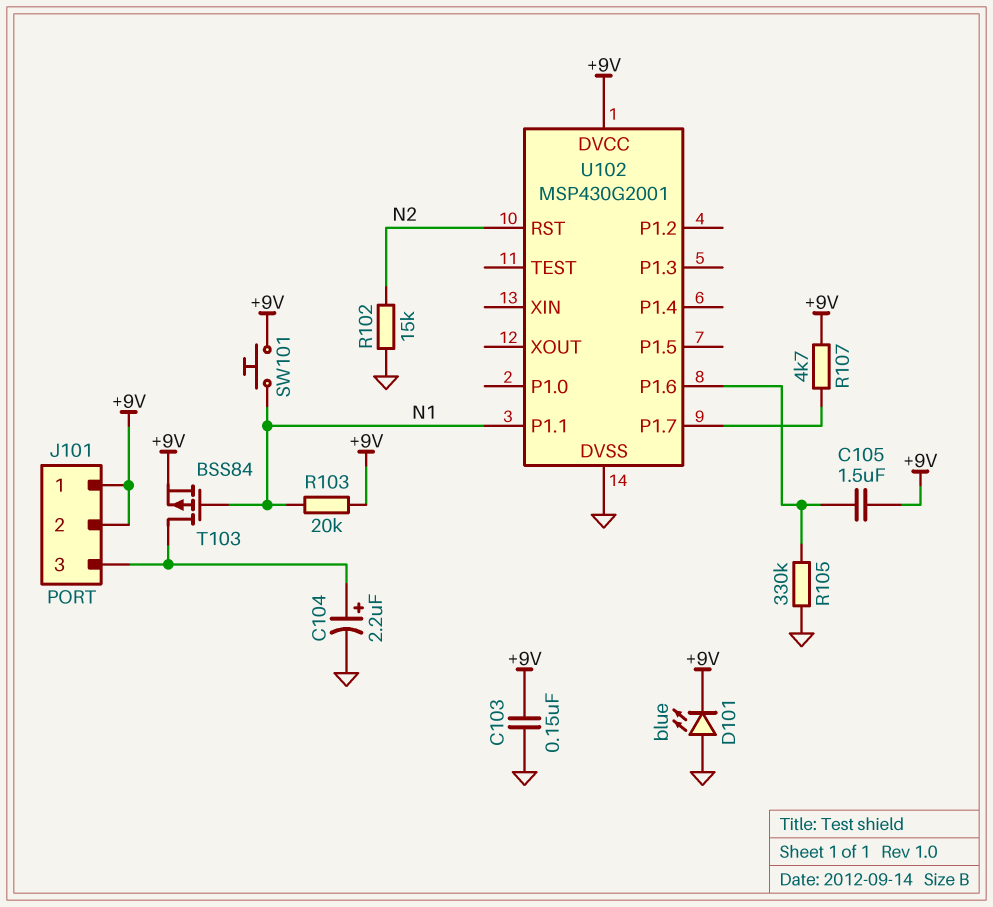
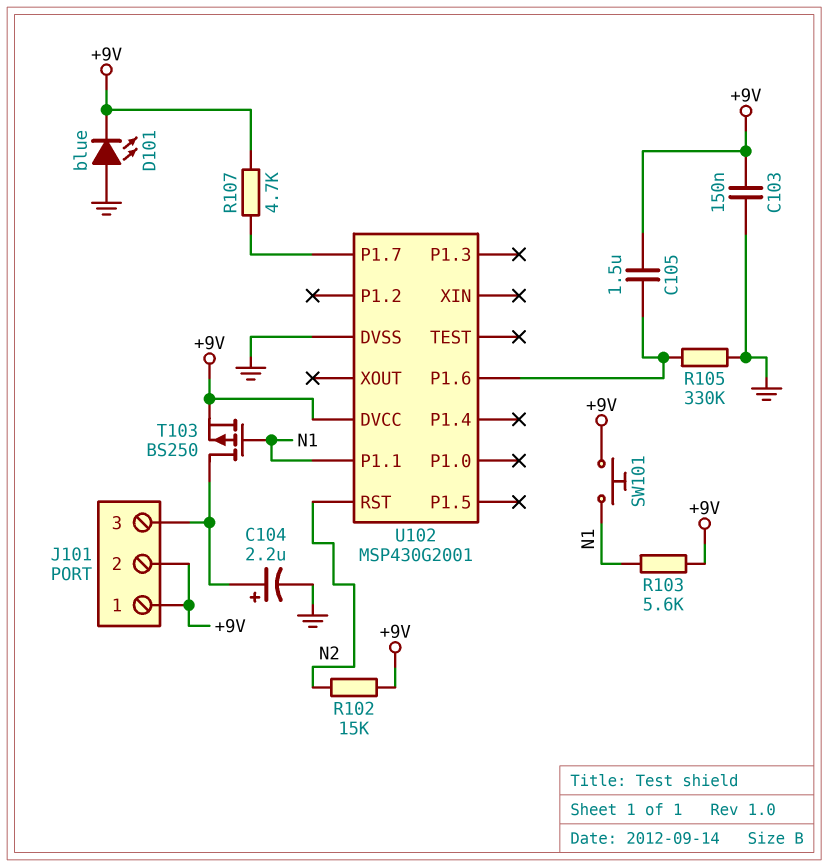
R102: 15k (GND, N2) -> 15k (+9V, N2)
R103: 20k (+9V, N1) -> 5.6k (+9V, N1)
T103: PMOS BSS84 (G N1, D J101/3, S +9V) -> PMOS BS250 (G N1, D J101/3, S +9V)

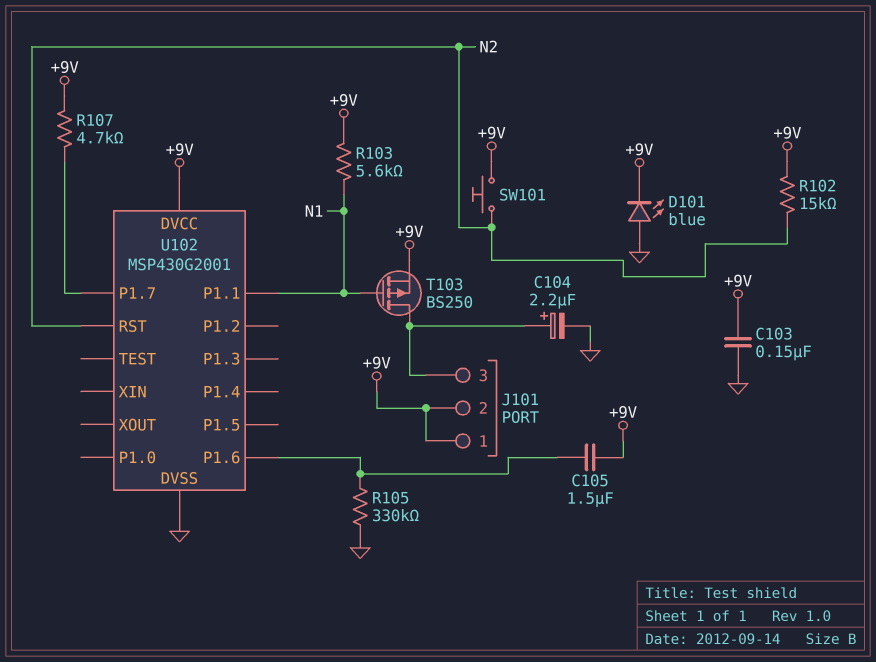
SW101: button (+9V, N1) -> button (+9V, N2)

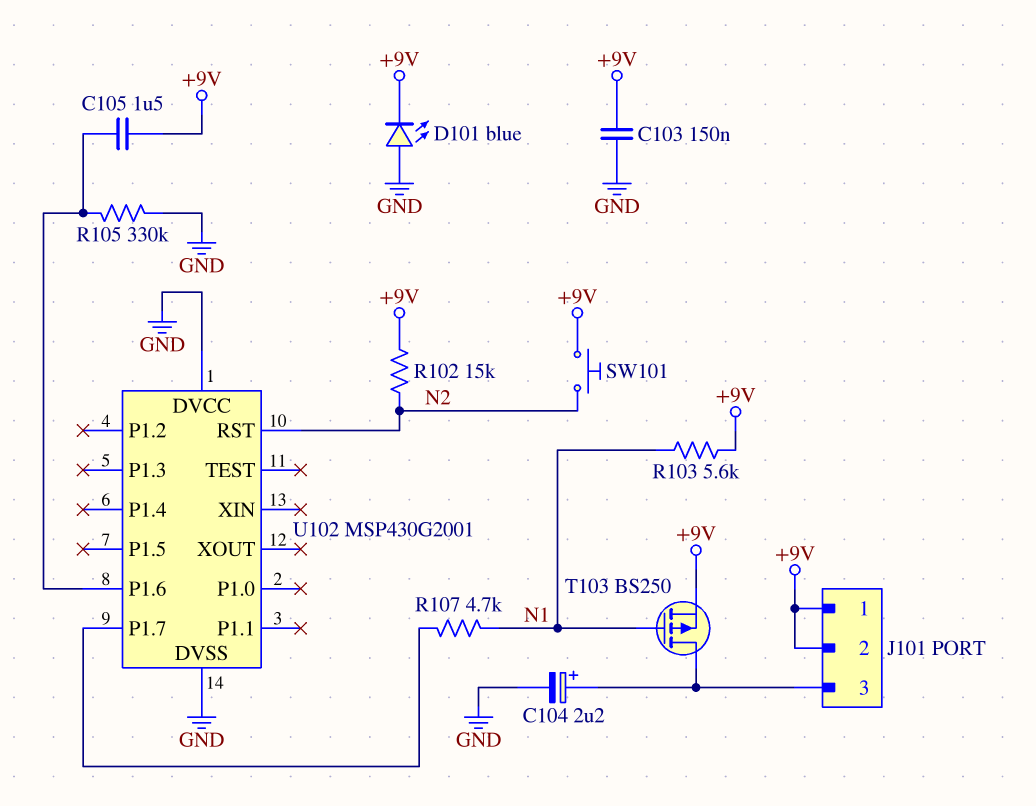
R107: 4.7k (+9V, U102/P1.7) -> 4.7k (N1, U102/P1.7)
U102 pin DVCC: +9V -> GND
U102 pin P1.1: N1 -> none

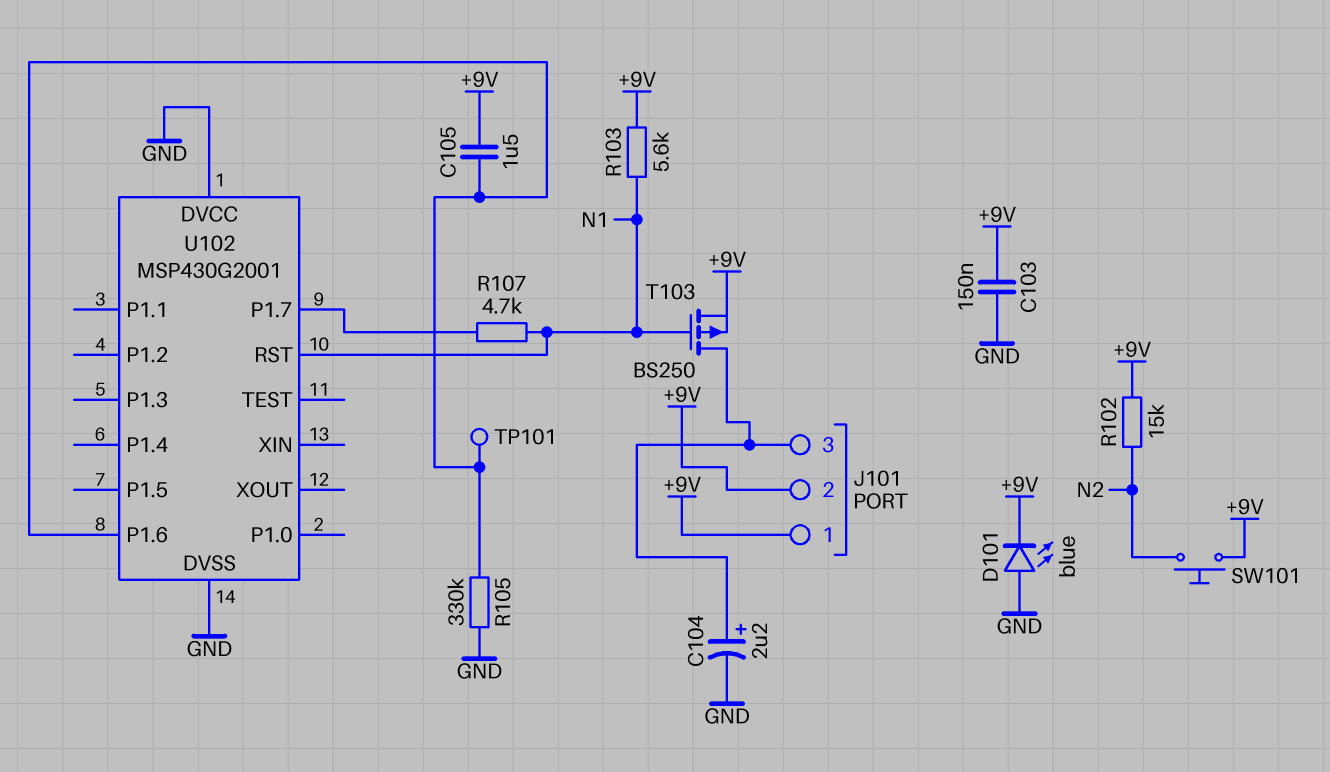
TP101: none -> test point (U102/P1.6)
U102 pin RST: N2 -> N1

